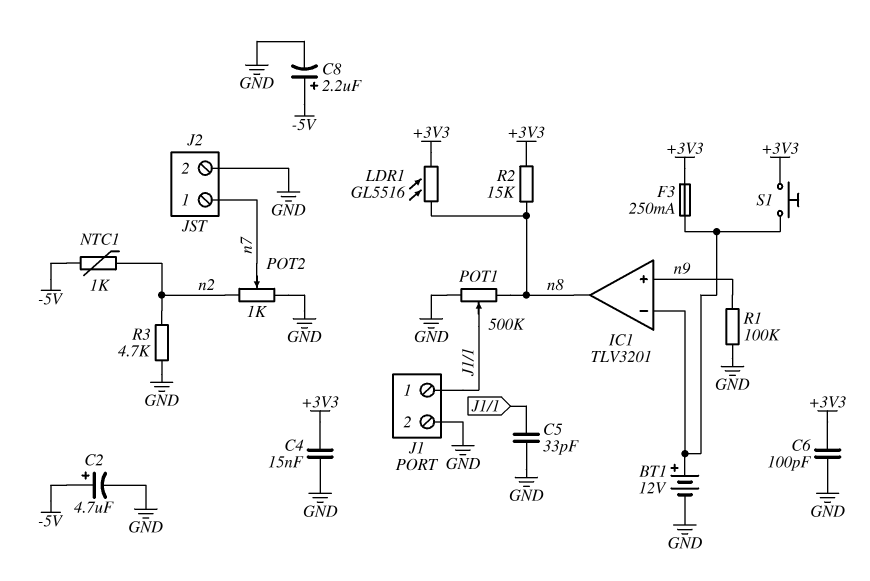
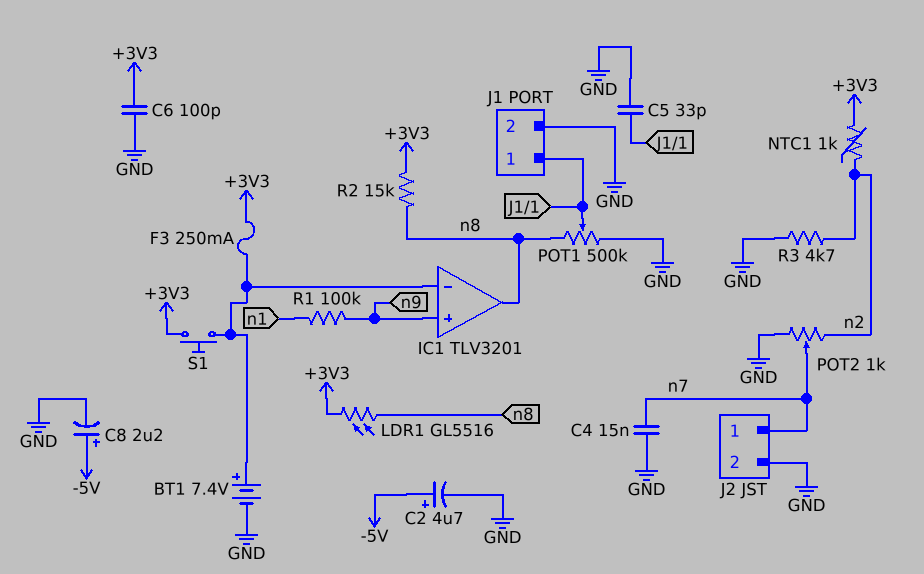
BT1: 12V (plus IC1/in-, minus GND) -> 7.4V (plus IC1/in-, minus GND)
C4: 15nF (+3V3, GND) -> 15nF (GND, n7)
NTC1: 1k (-5V, n2) -> 1k (+3V3, n2)
R1: 100k (GND, n9) -> 100k (n1, n9)

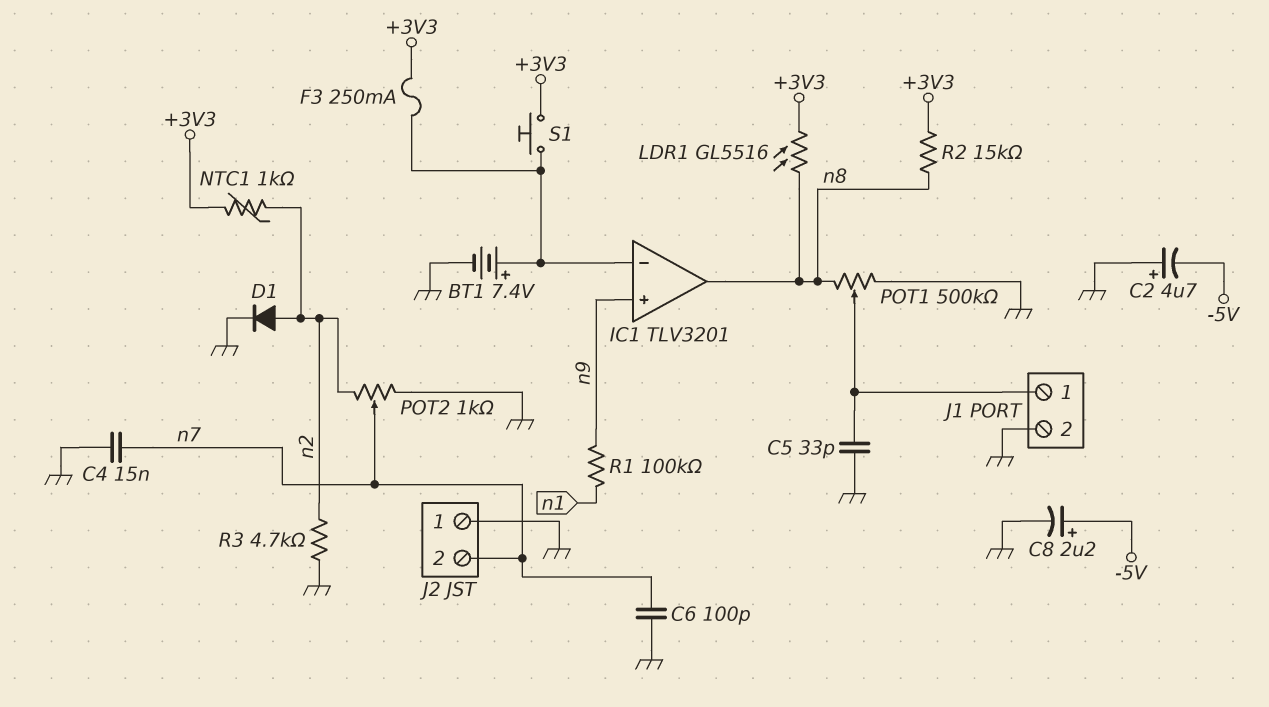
C2: 4.7uF (plus -5V, minus GND) -> 4.7uF (plus GND, minus -5V)
C6: 100pF (+3V3, GND) -> 100pF (GND, n7)
D1: none -> diode (A n2, K GND)
J2 pin 1: n7 -> GND
J2 pin 2: GND -> n7

